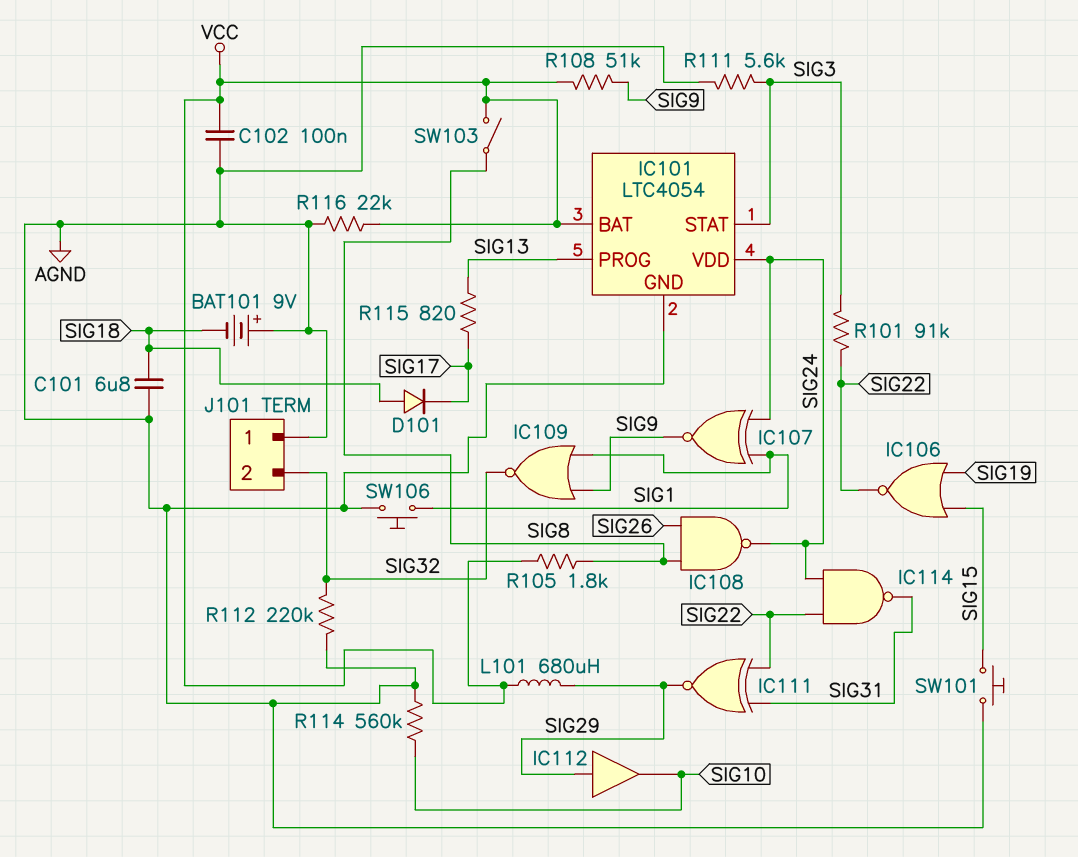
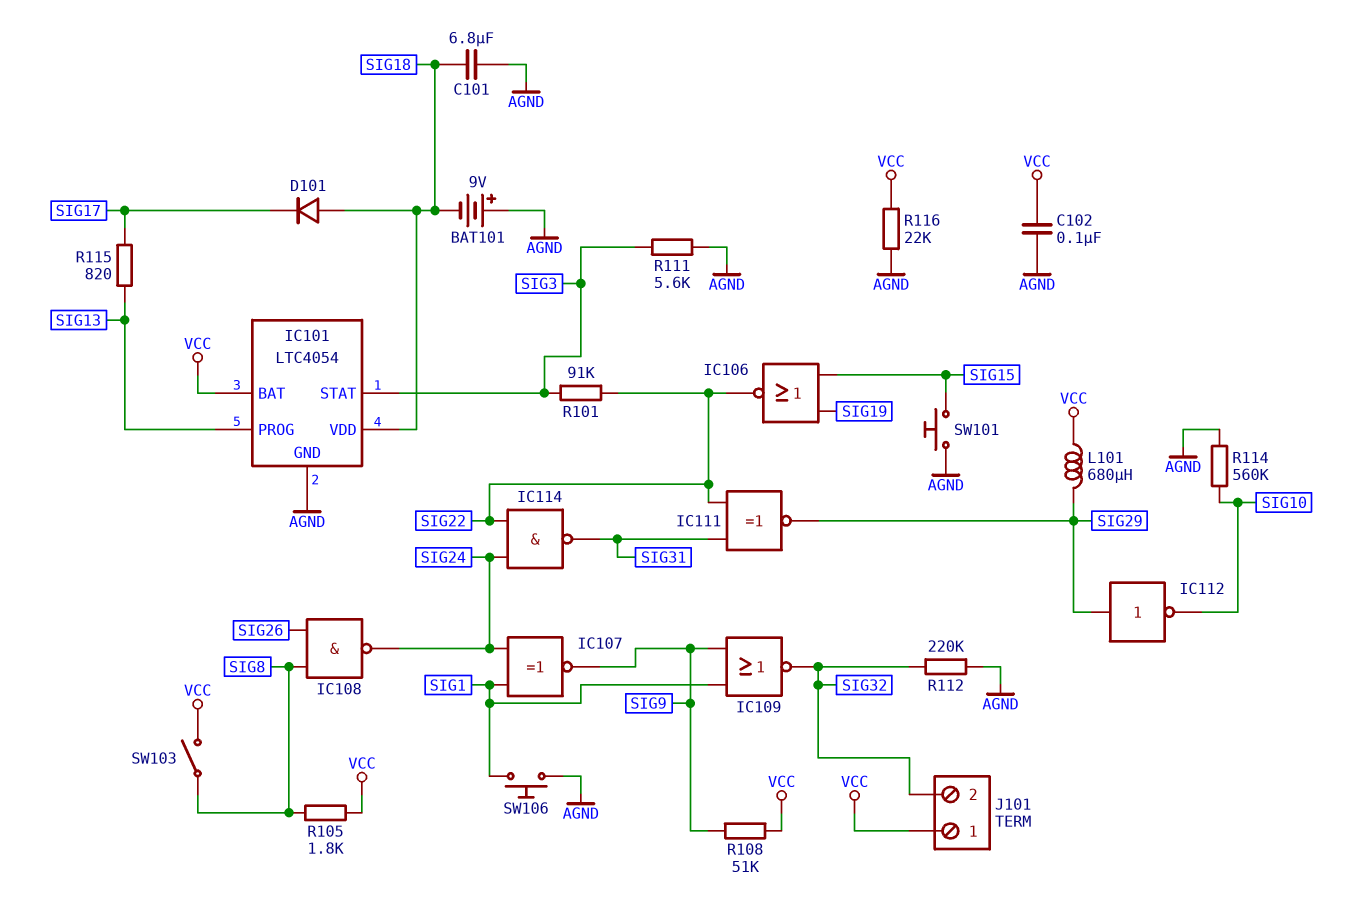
IC101 pin VDD: SIG24 -> SIG18
IC112: buffer (in SIG29, out SIG10) -> NOT (in SIG29, out SIG10)
J101 pin 1: AGND -> VCC

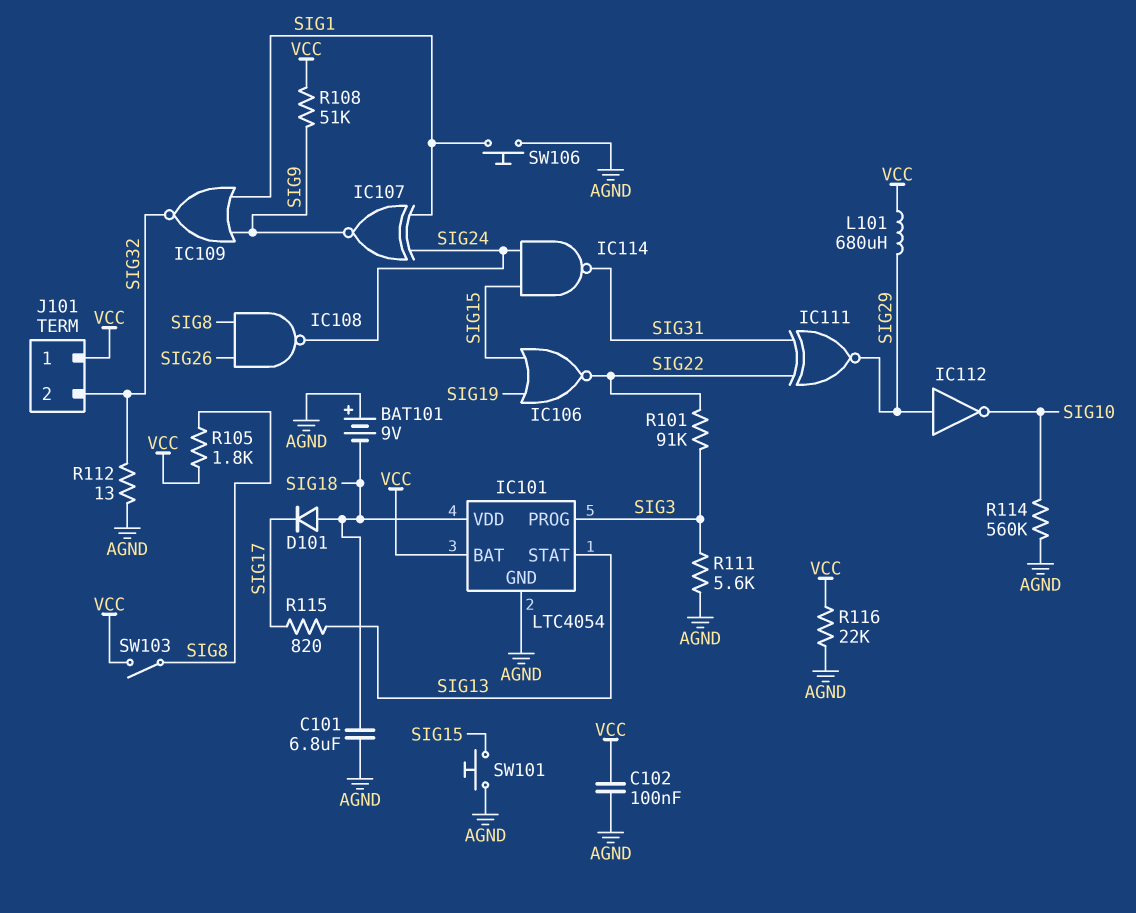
IC101 pin PROG: SIG13 -> SIG3
IC101 pin STAT: SIG3 -> SIG13
IC114: NAND (in SIG22, in SIG24, out SIG31) -> NAND (in SIG15, in SIG24, out SIG31)
R112: 220k (AGND, SIG32) -> 13 (AGND, SIG32)

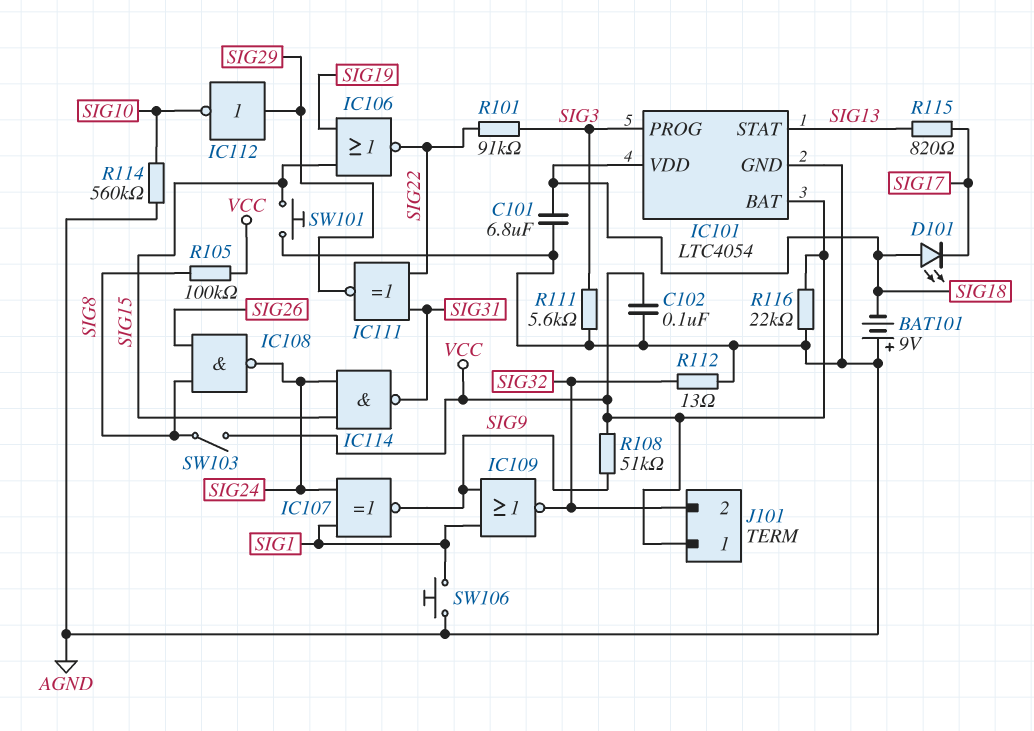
D101: diode (A SIG18, K SIG17) -> LED (A SIG18, K SIG17)
L101: 680uH (SIG29, VCC) -> none
R105: 1.8k (SIG8, VCC) -> 100k (SIG8, VCC)

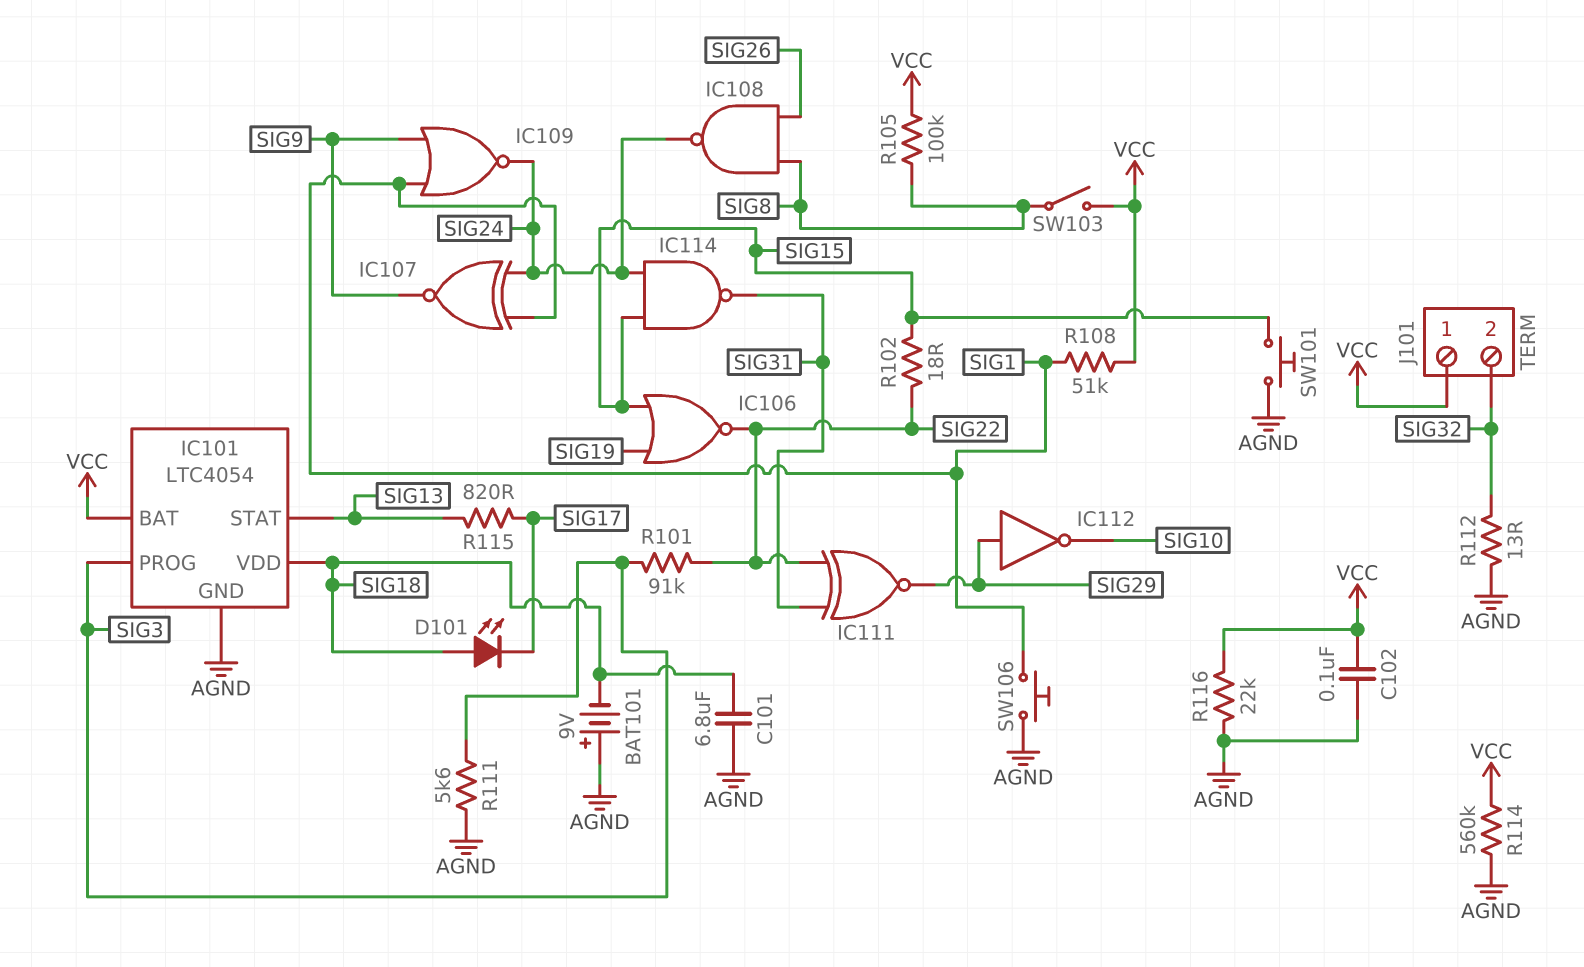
IC109: NOR (in SIG1, in SIG9, out SIG32) -> NOR (in SIG1, in SIG9, out SIG24)
R102: none -> 18 (SIG15, SIG22)
R108: 51k (SIG9, VCC) -> 51k (SIG1, VCC)
R114: 560k (AGND, SIG10) -> 560k (AGND, VCC)

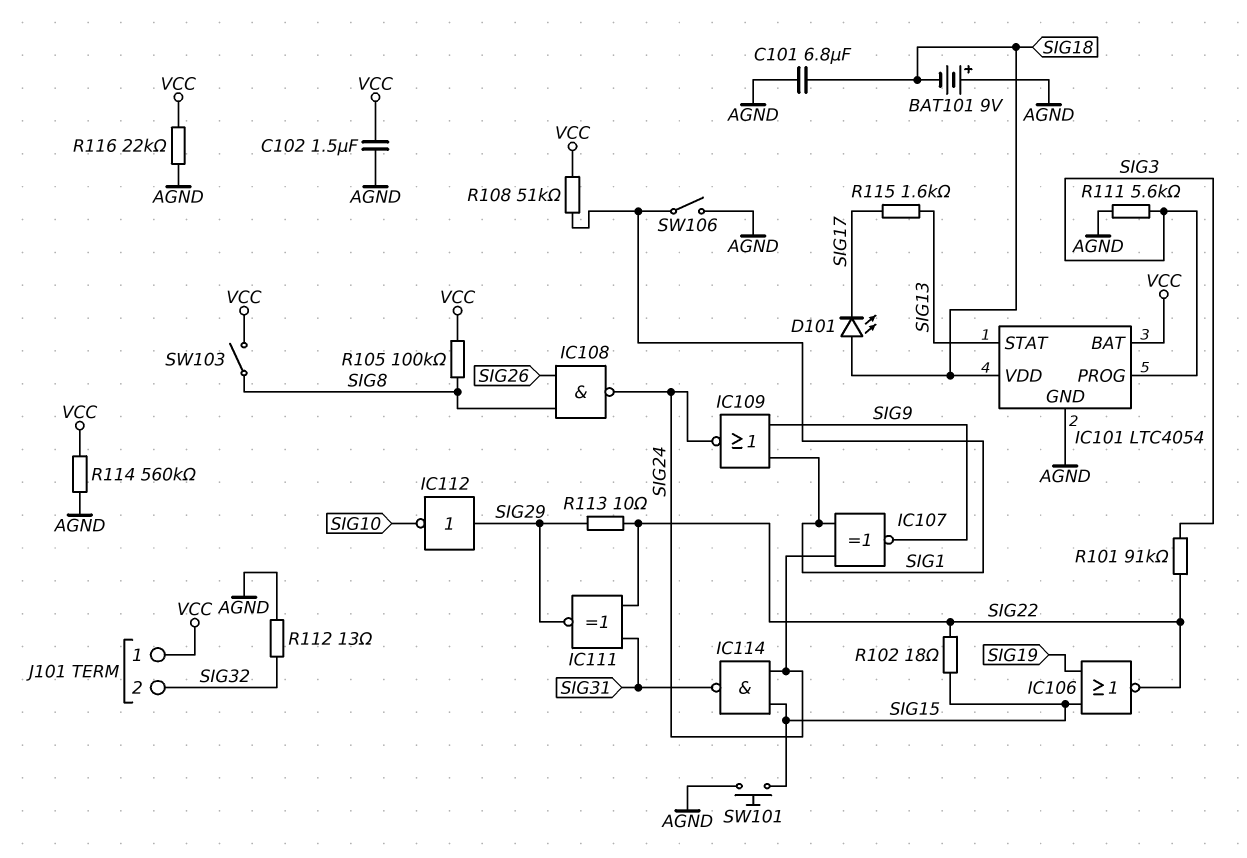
C102: 100nF (AGND, VCC) -> 1.5uF (AGND, VCC)
R113: none -> 10 (SIG22, SIG29)
R115: 820 (SIG13, SIG17) -> 1.6k (SIG13, SIG17)
SW106: button (AGND, SIG1) -> switch (AGND, SIG1)

